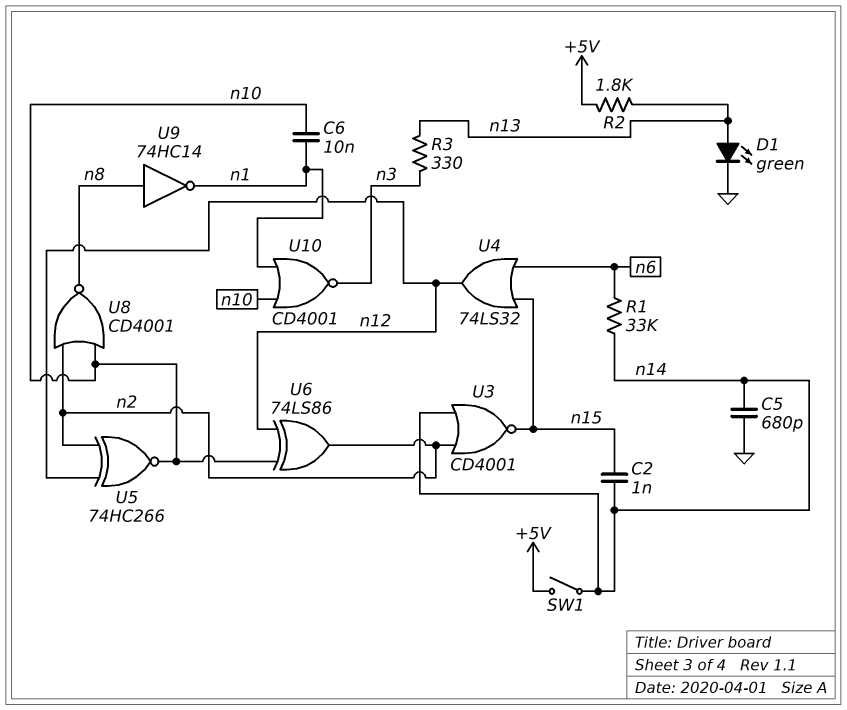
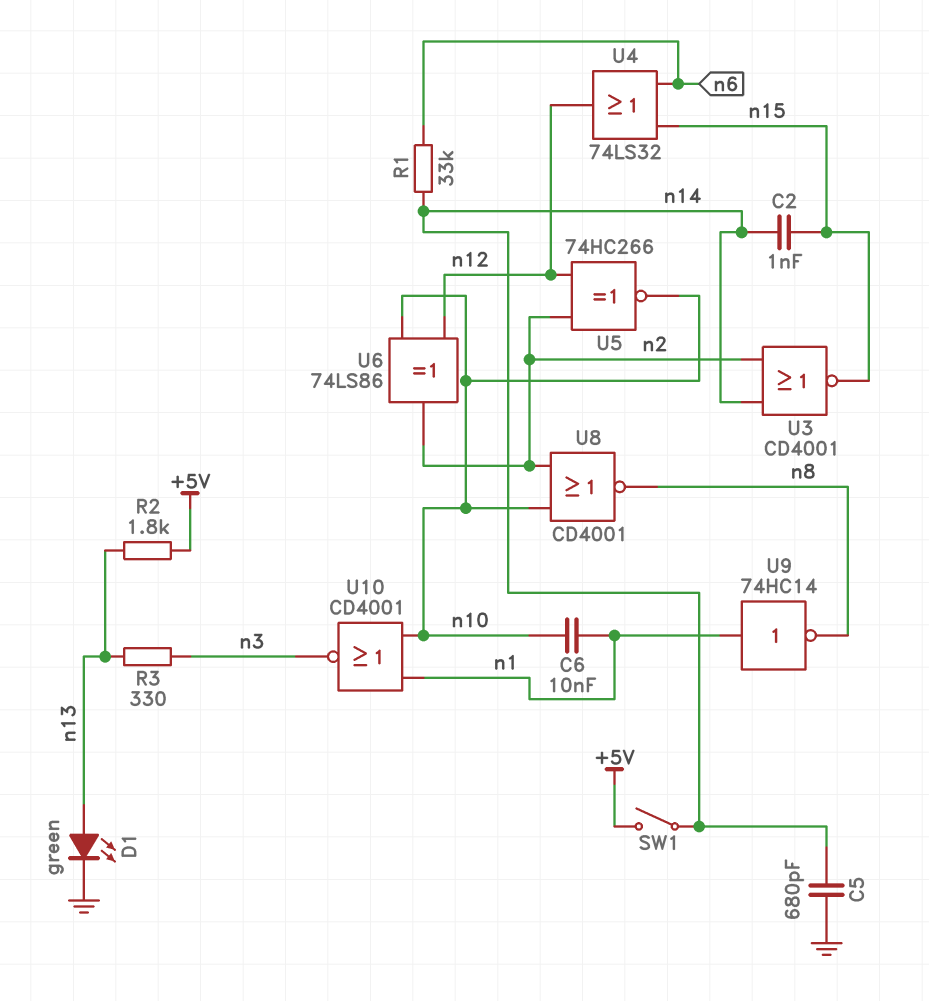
U9: NOT 74HC14 (in n8, out n1) -> NOT 74HC14 (in n1, out n8)

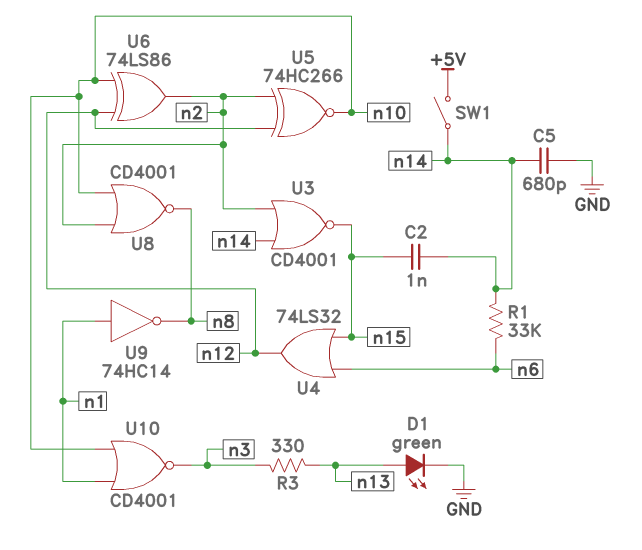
C6: 10nF (n1, n10) -> none
R2: 1.8k (+5V, n13) -> none

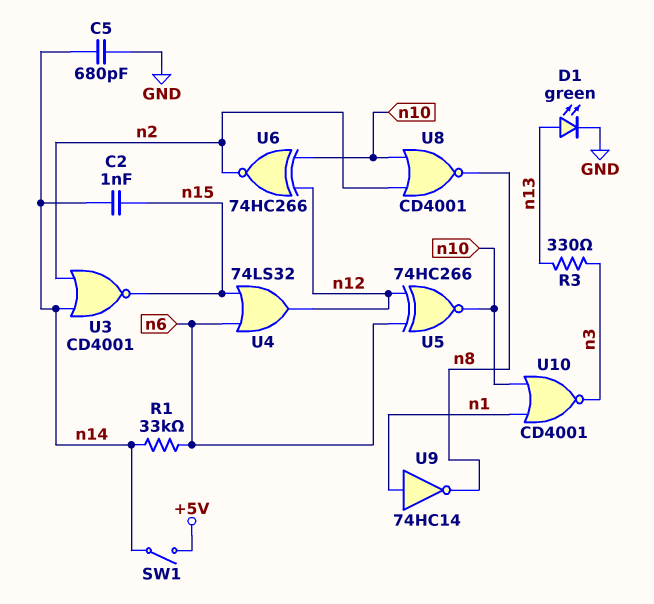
U5: XNOR 74HC266 (in n2, in n12, out n10) -> XNOR 74HC266 (in n6, in n12, out n10)
U6: XOR 74LS86 (in n10, in n12, out n2) -> XNOR 74HC266 (in n10, in n12, out n2)

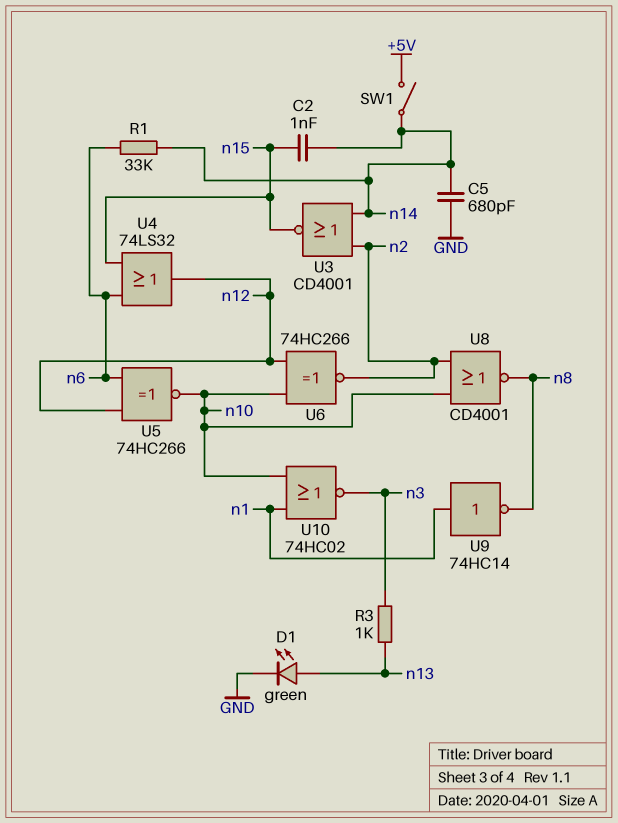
R3: 330 (n3, n13) -> 1k (n3, n13)
U10: NOR CD4001 (in n1, in n10, out n3) -> NOR 74HC02 (in n1, in n10, out n3)

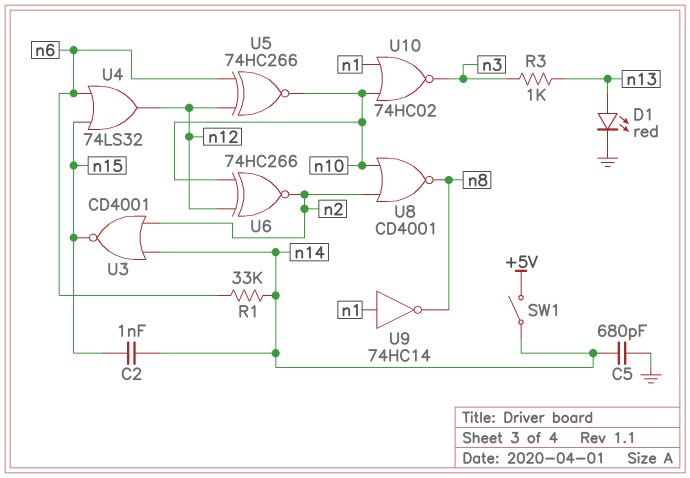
D1: LED green (A n13, K GND) -> LED red (A n13, K GND)

